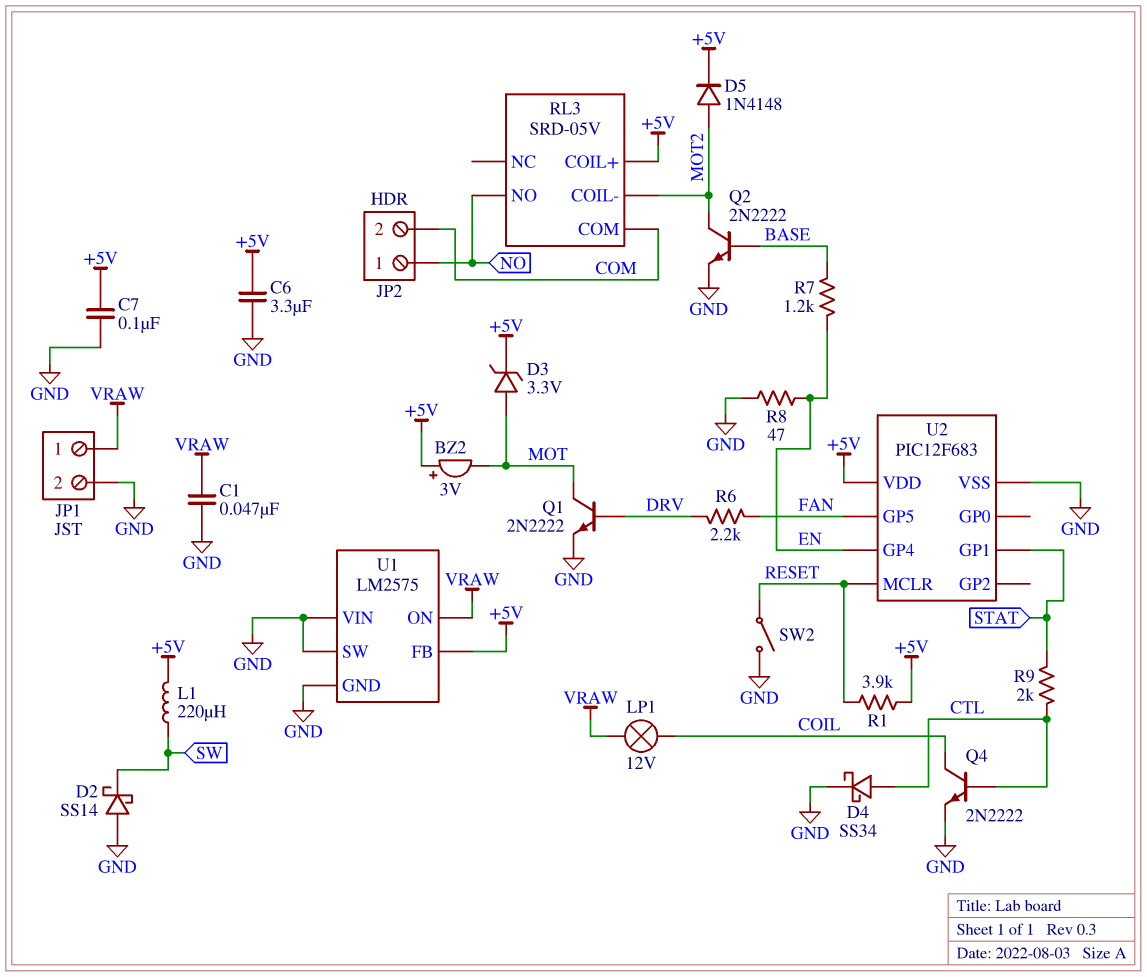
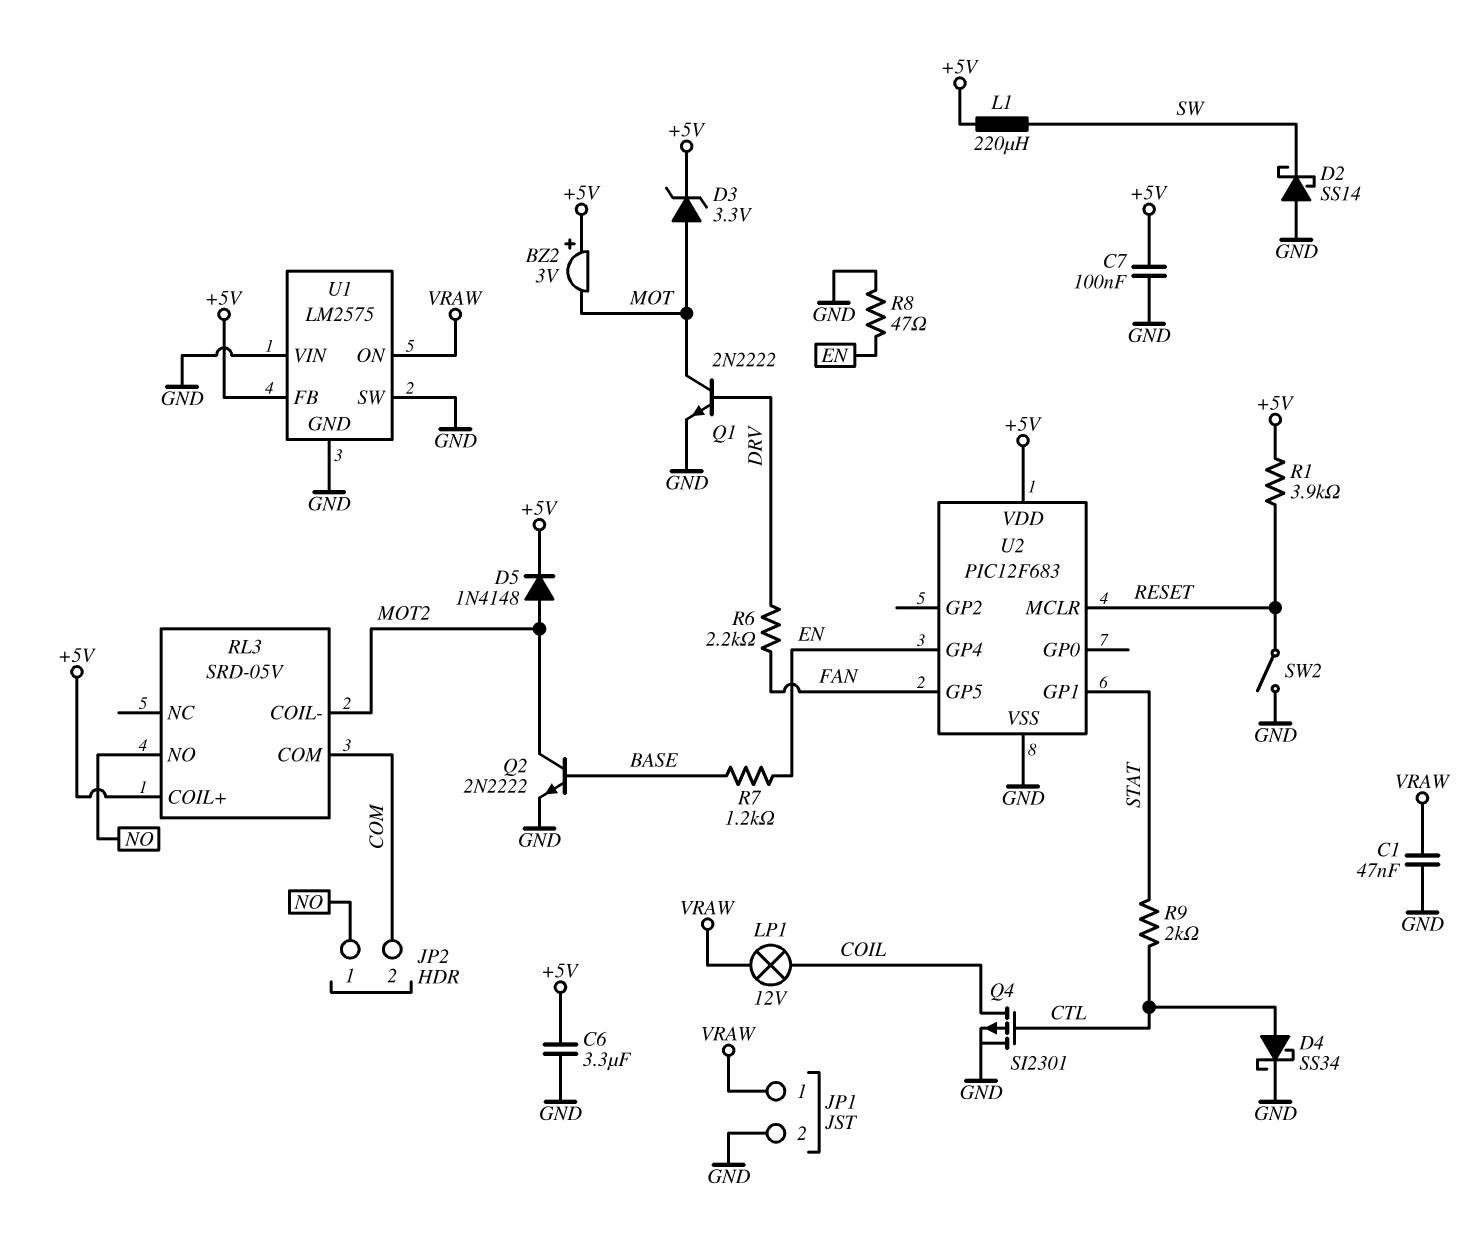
Q4: NPN 2N2222 (B CTL, C COIL, E GND) -> PMOS SI2301 (G CTL, D COIL, S GND)

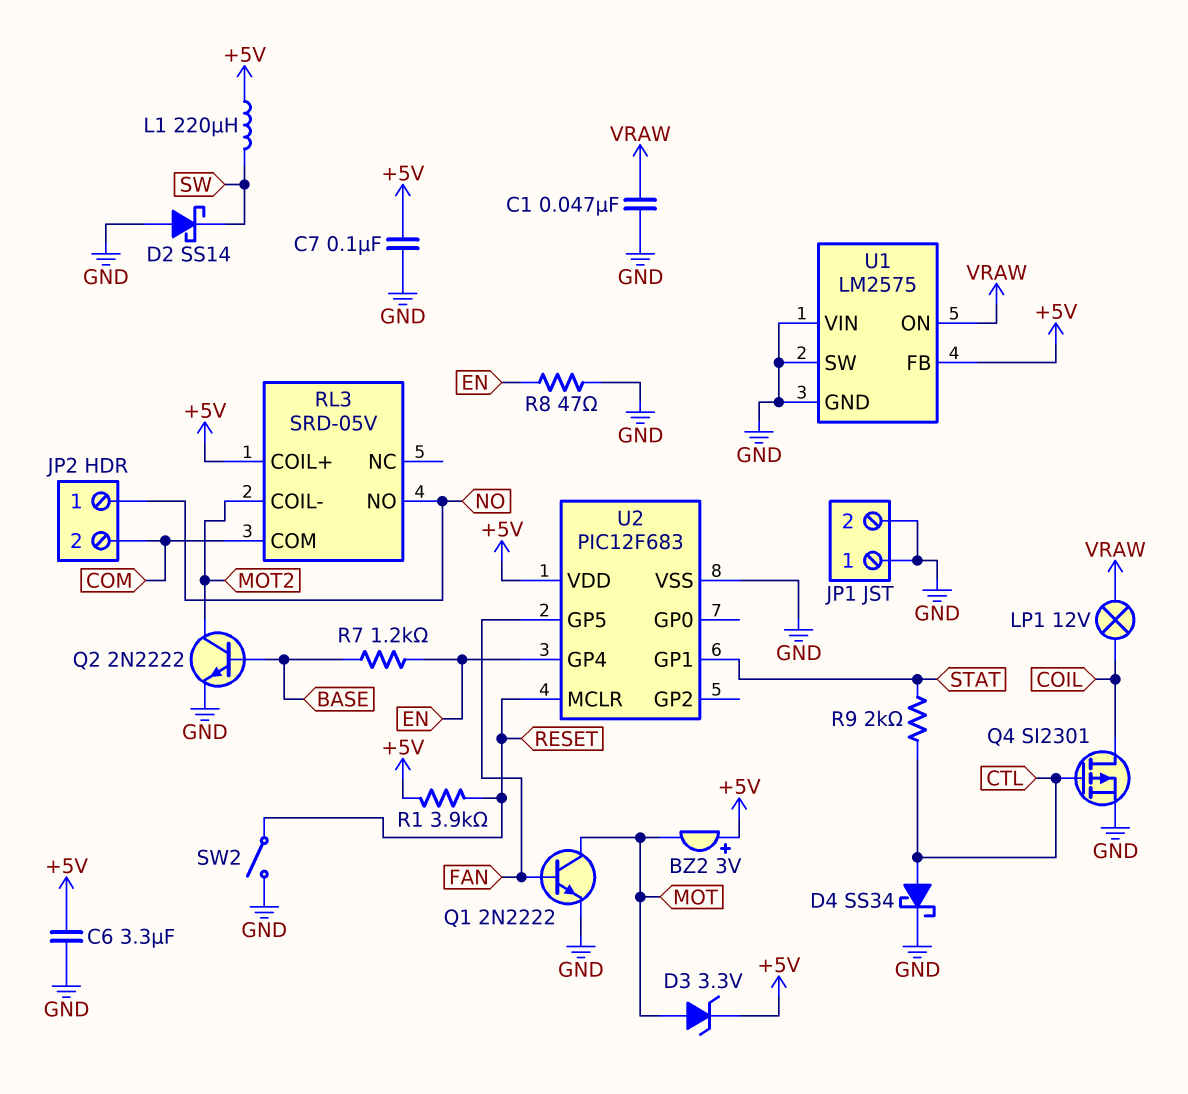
D5: diode 1N4148 (A MOT2, K +5V) -> none
JP1 pin 1: VRAW -> GND
Q1: NPN 2N2222 (B DRV, C MOT, E GND) -> NPN 2N2222 (B FAN, C MOT, E GND)
R6: 2.2k (DRV, FAN) -> none

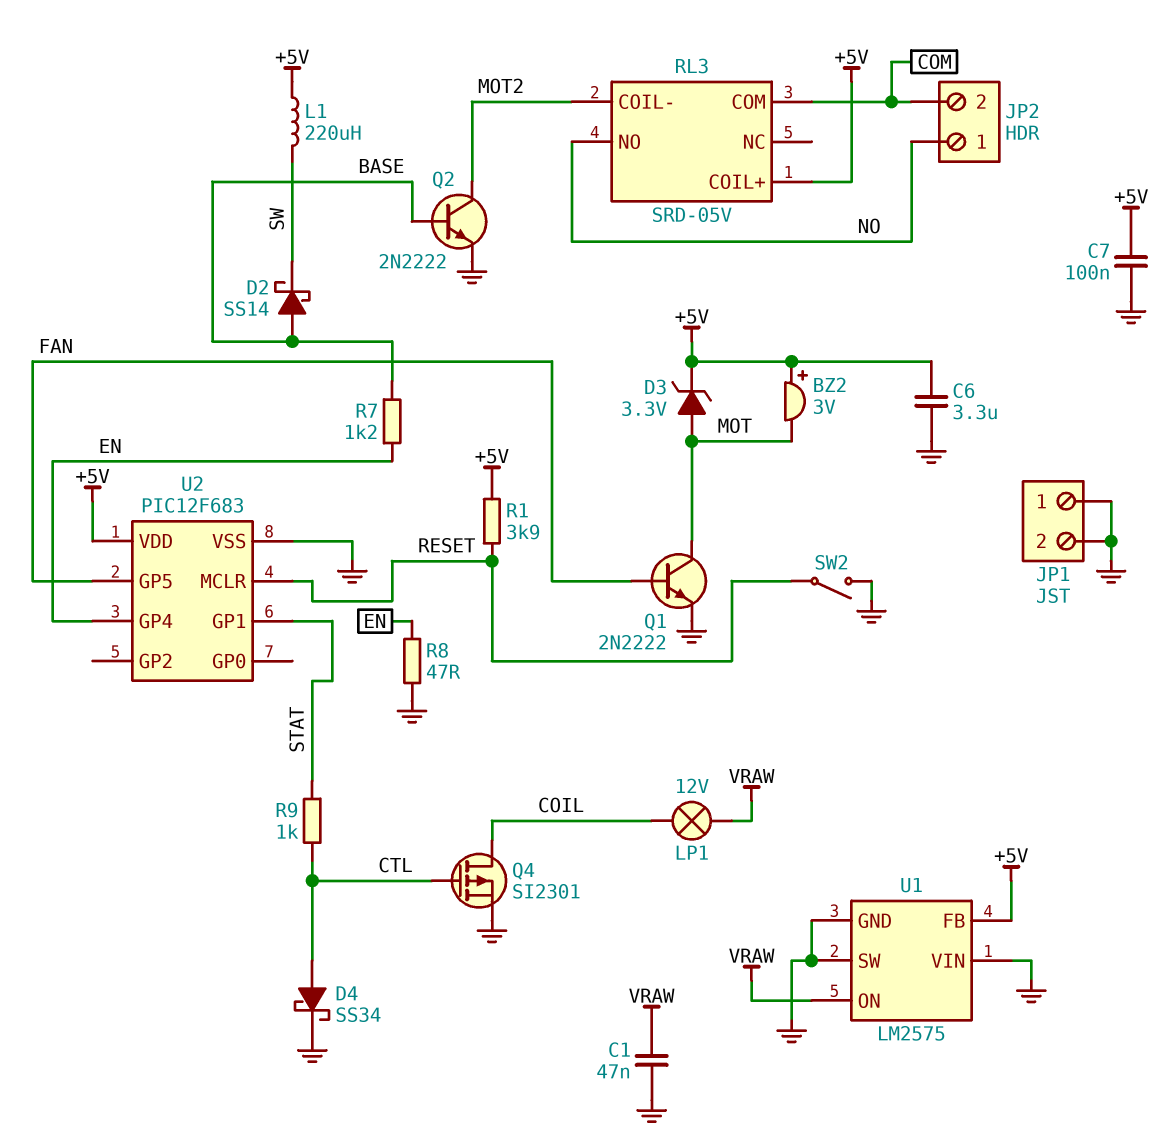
D2: schottky SS14 (A GND, K SW) -> schottky SS14 (A BASE, K SW)
R9: 2k (CTL, STAT) -> 1k (CTL, STAT)

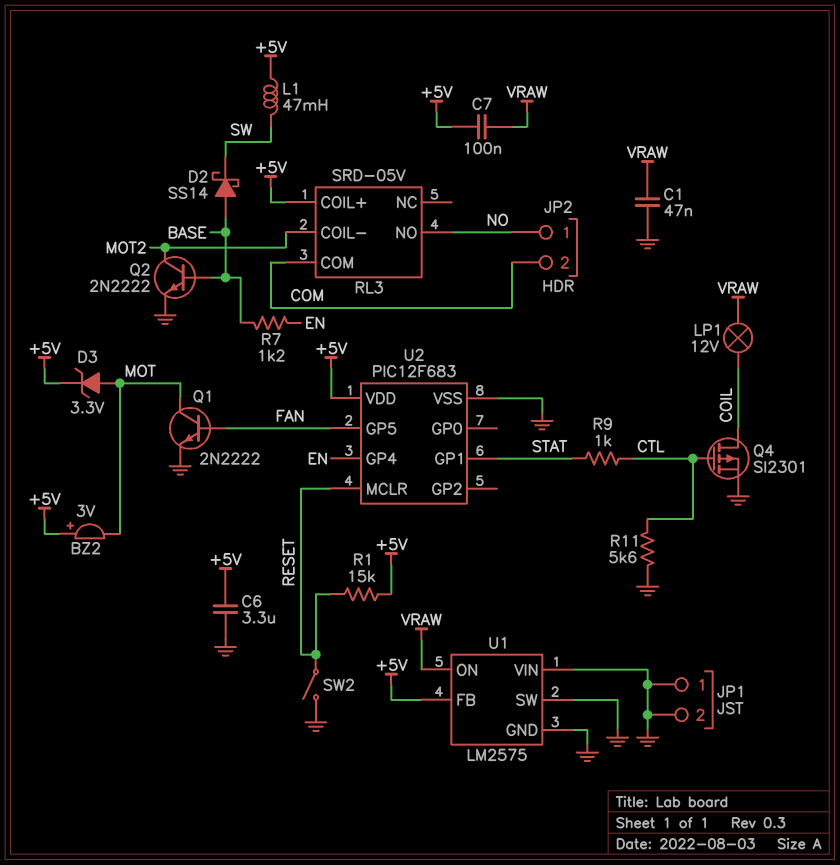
C7: 100nF (+5V, GND) -> 100nF (+5V, VRAW)
D4: schottky SS34 (A CTL, K GND) -> none
L1: 220uH (+5V, SW) -> 47mH (+5V, SW)
R1: 3.9k (+5V, RESET) -> 15k (+5V, RESET)
R8: 47 (EN, GND) -> none
R11: none -> 5.6k (CTL, GND)

